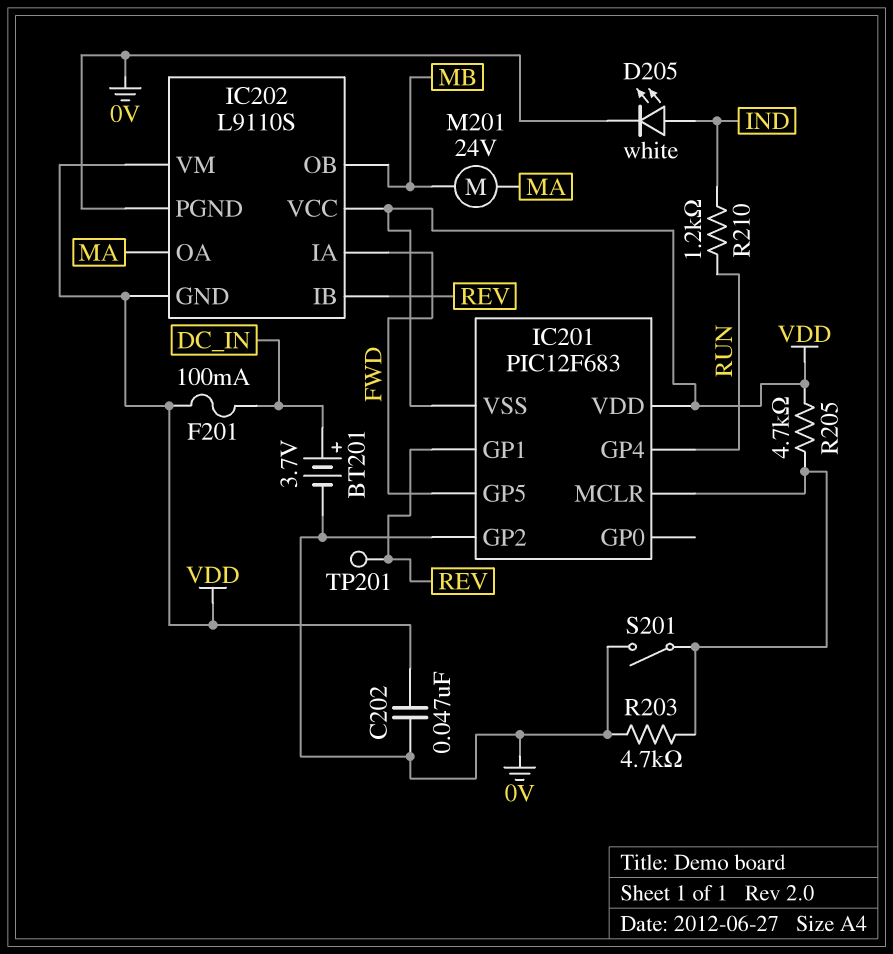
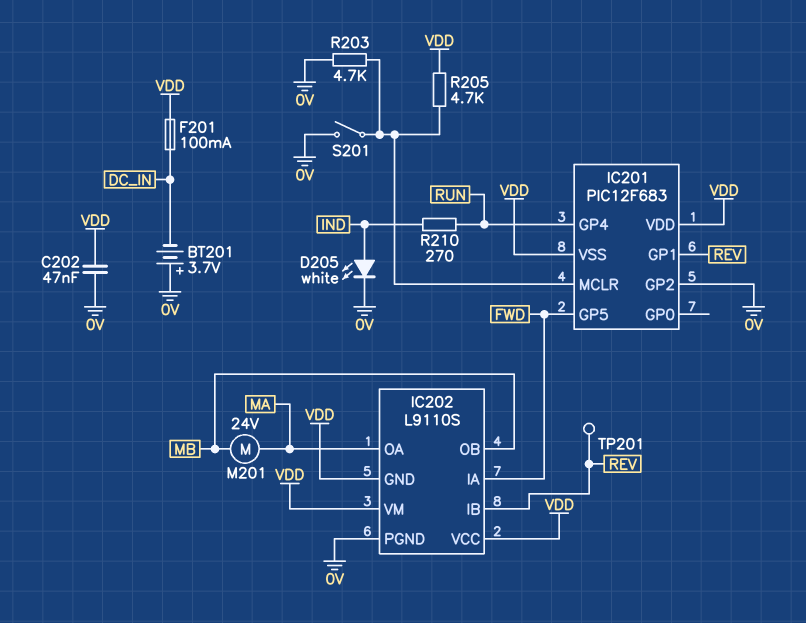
BT201: 3.7V (plus DC_IN, minus 0V) -> 3.7V (plus 0V, minus DC_IN)
R210: 1.2k (IND, RUN) -> 270 (IND, RUN)

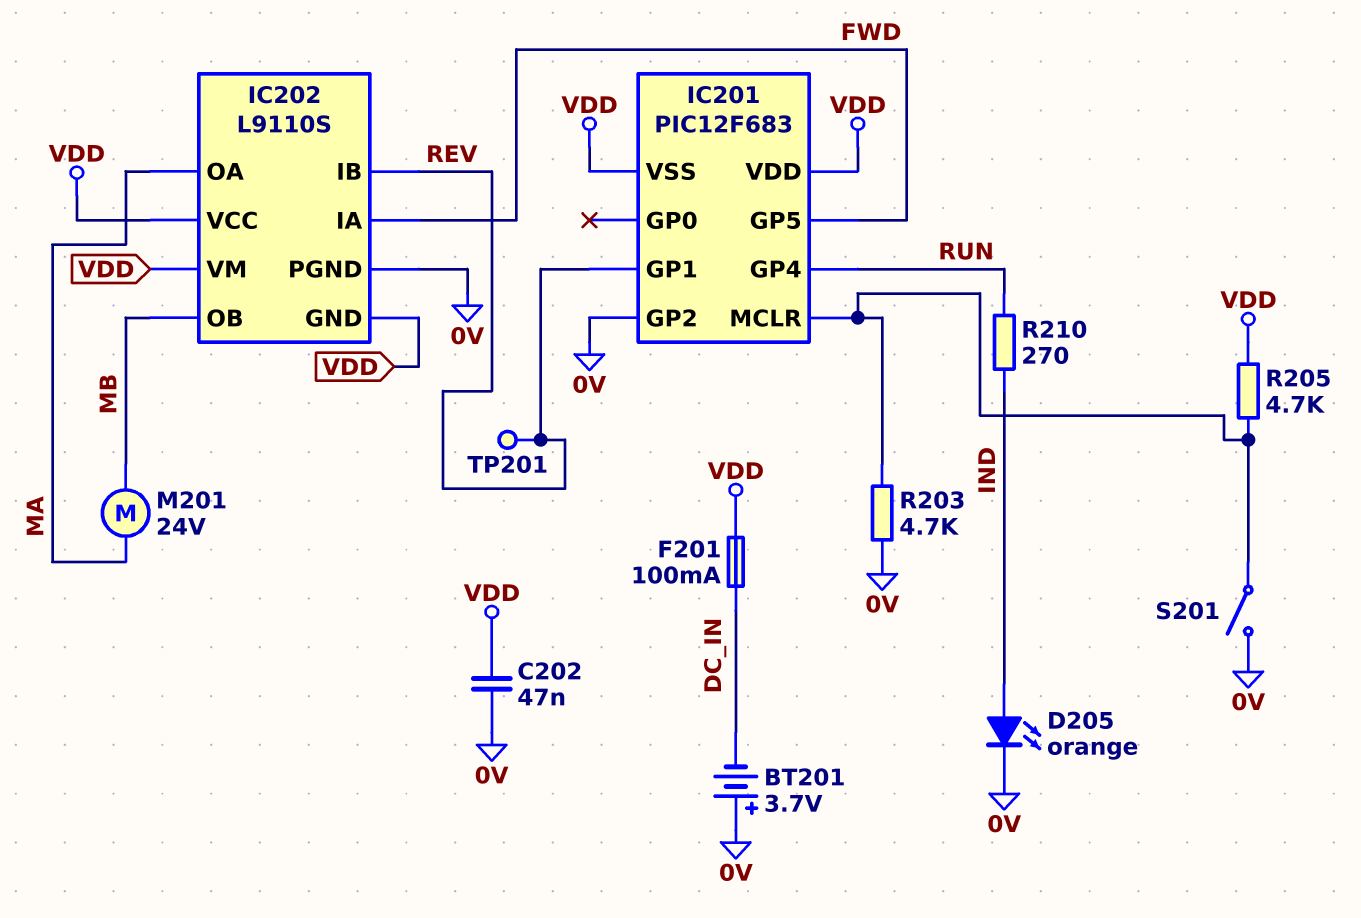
D205: LED white (A IND, K 0V) -> LED orange (A IND, K 0V)

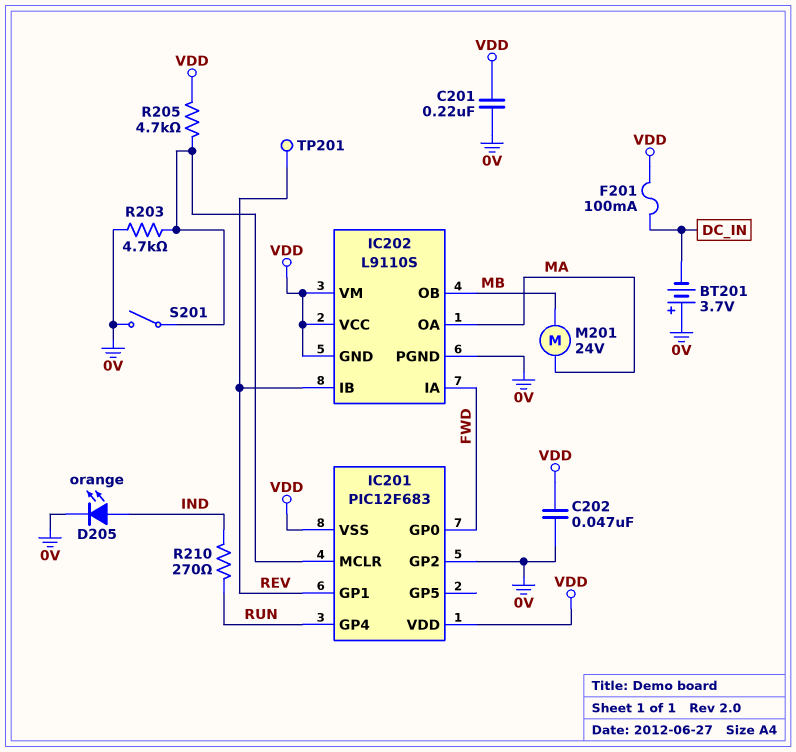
C201: none -> 220nF (0V, VDD)
IC201 pin GP0: none -> FWD
IC201 pin GP5: FWD -> none

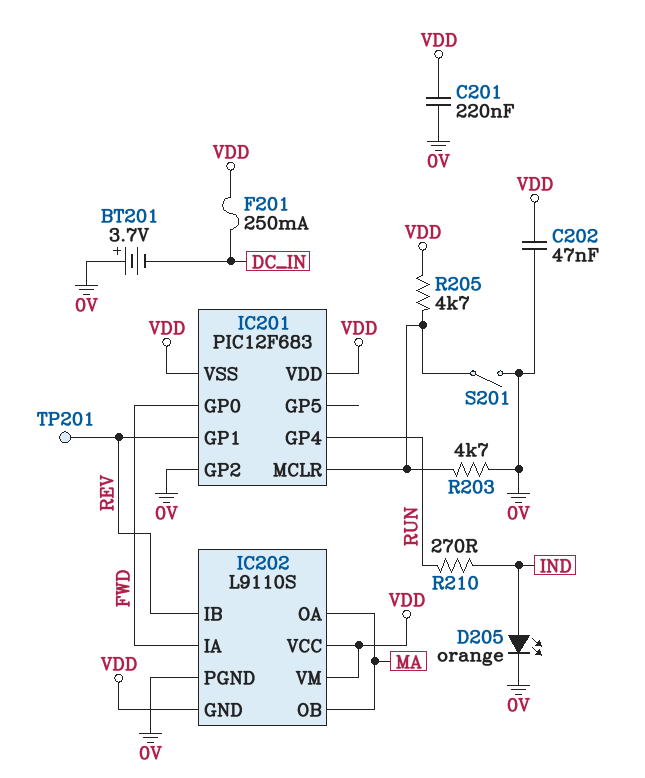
F201: 100mA (DC_IN, VDD) -> 250mA (DC_IN, VDD)
IC202 pin OB: MB -> MA
M201: motor 24V (MA, MB) -> none

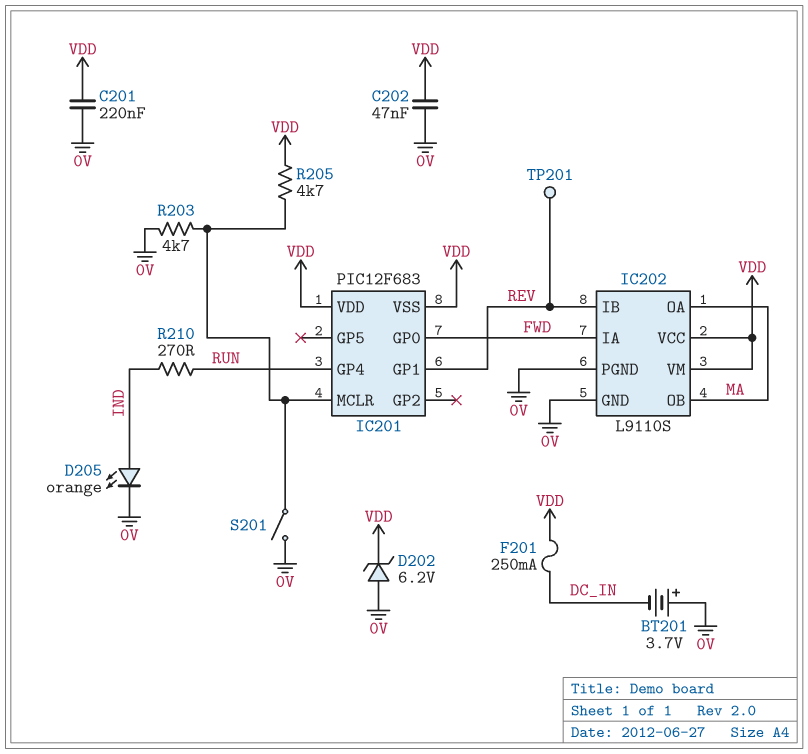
D202: none -> zener 6.2V (A 0V, K VDD)
IC201 pin GP2: 0V -> none
IC202 pin GND: VDD -> 0V

